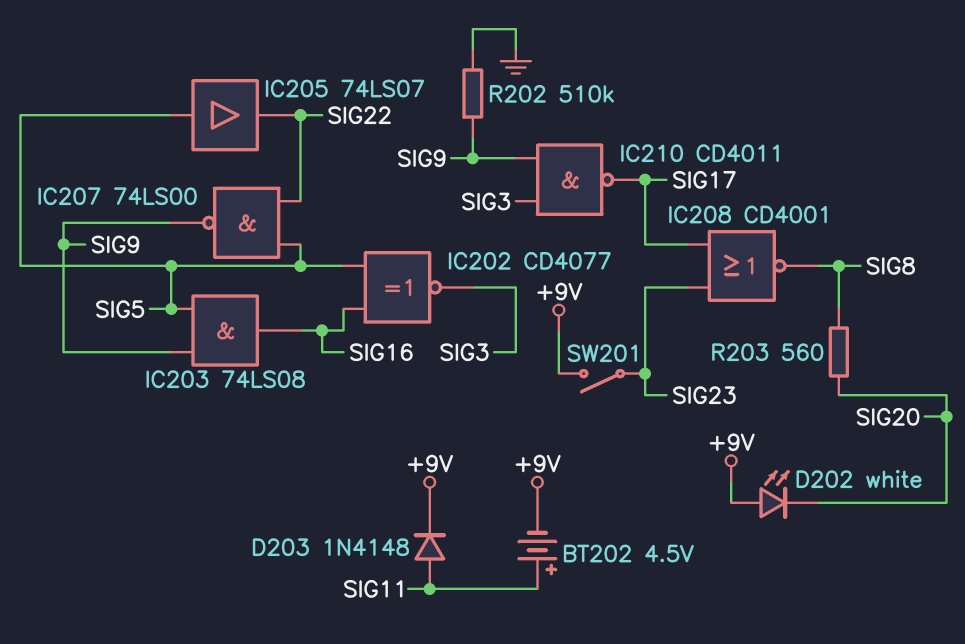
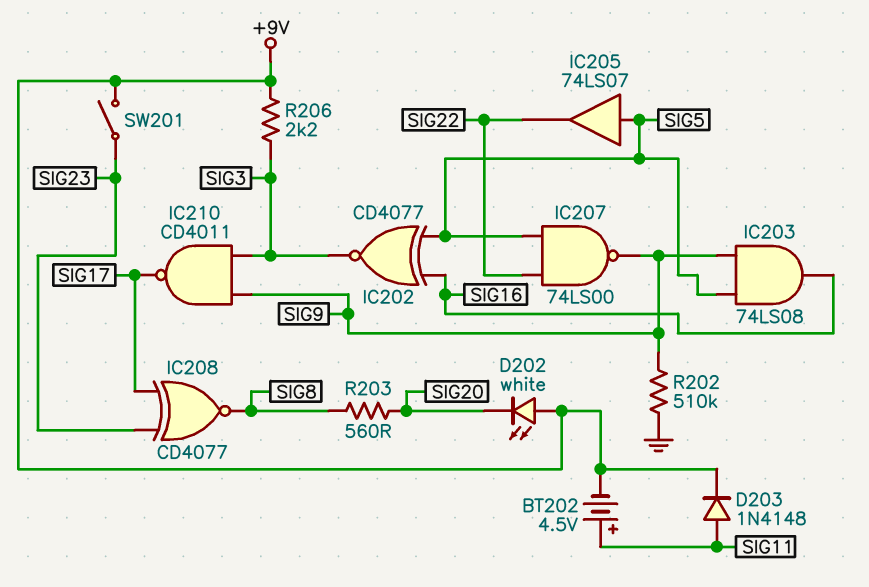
IC208: NOR CD4001 (in SIG17, in SIG23, out SIG8) -> XNOR CD4077 (in SIG17, in SIG23, out SIG8)
R206: none -> 2.2k (+9V, SIG3)

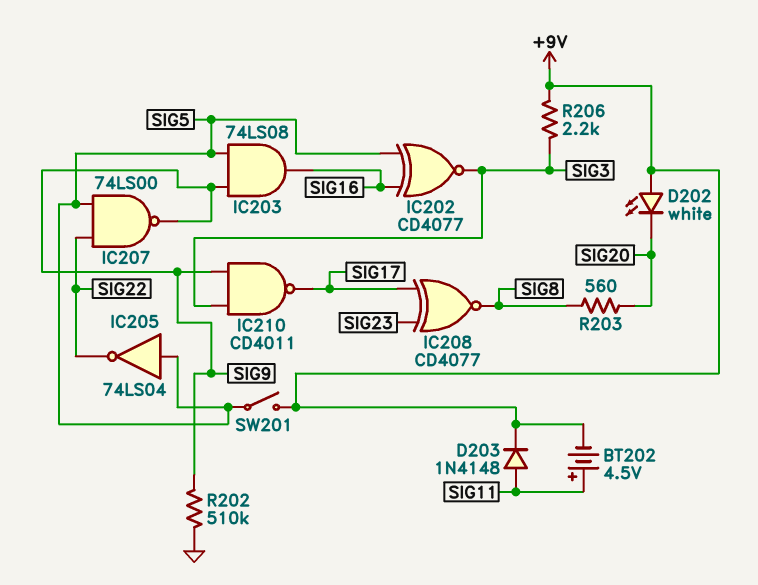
IC205: buffer 74LS07 (in SIG5, out SIG22) -> NOT 74LS04 (in SIG5, out SIG22)
SW201: switch (+9V, SIG23) -> switch (+9V, SIG5)

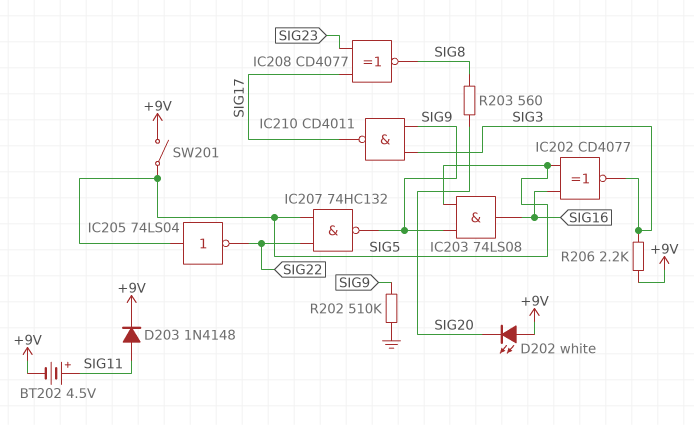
IC207: NAND 74LS00 (in SIG5, in SIG22, out SIG9) -> NAND 74HC132 (in SIG5, in SIG22, out SIG9)

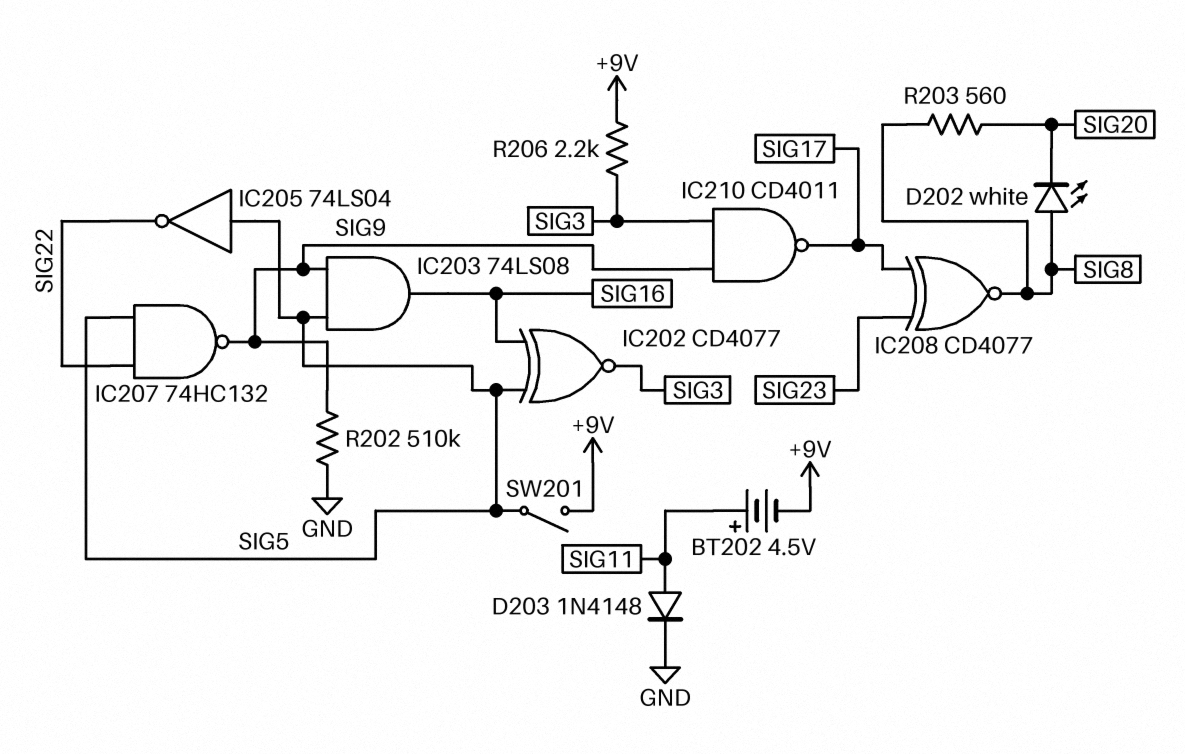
D202: LED white (A +9V, K SIG20) -> LED white (A SIG8, K SIG20)
D203: diode 1N4148 (A SIG11, K +9V) -> diode 1N4148 (A SIG11, K GND)

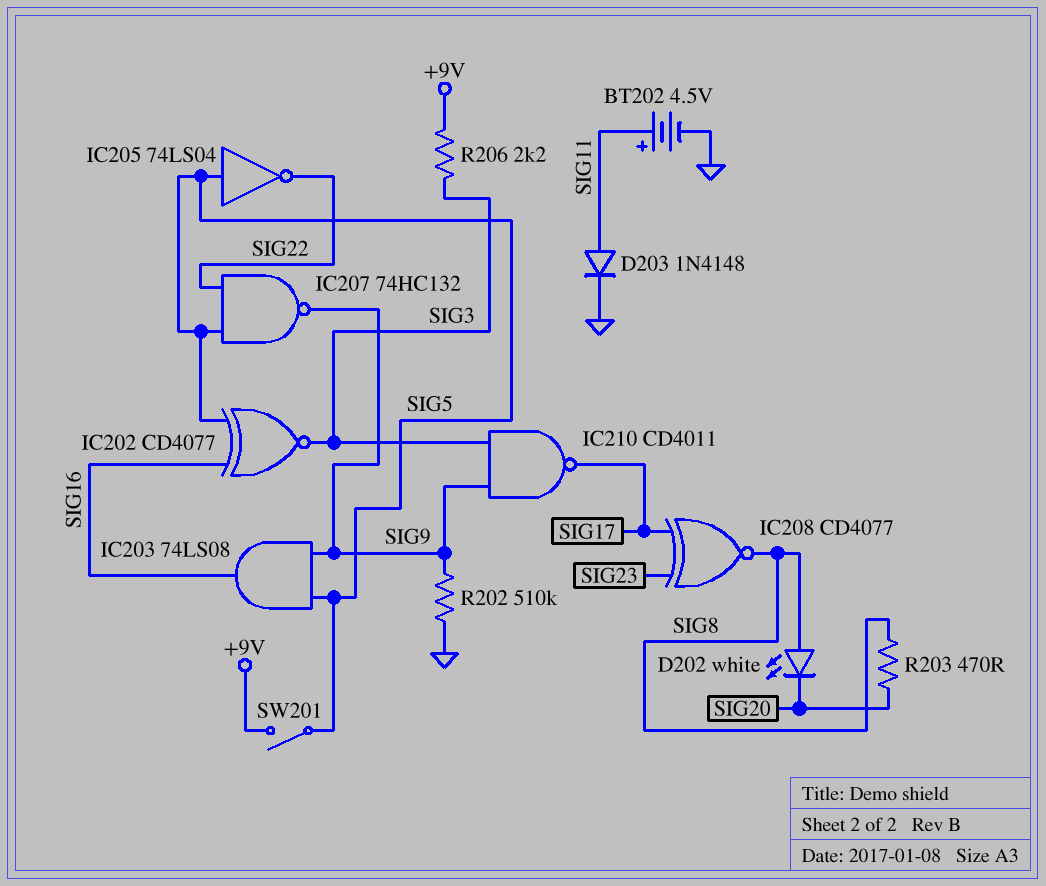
BT202: 4.5V (plus SIG11, minus +9V) -> 4.5V (plus SIG11, minus GND)
R203: 560 (SIG8, SIG20) -> 470 (SIG8, SIG20)

